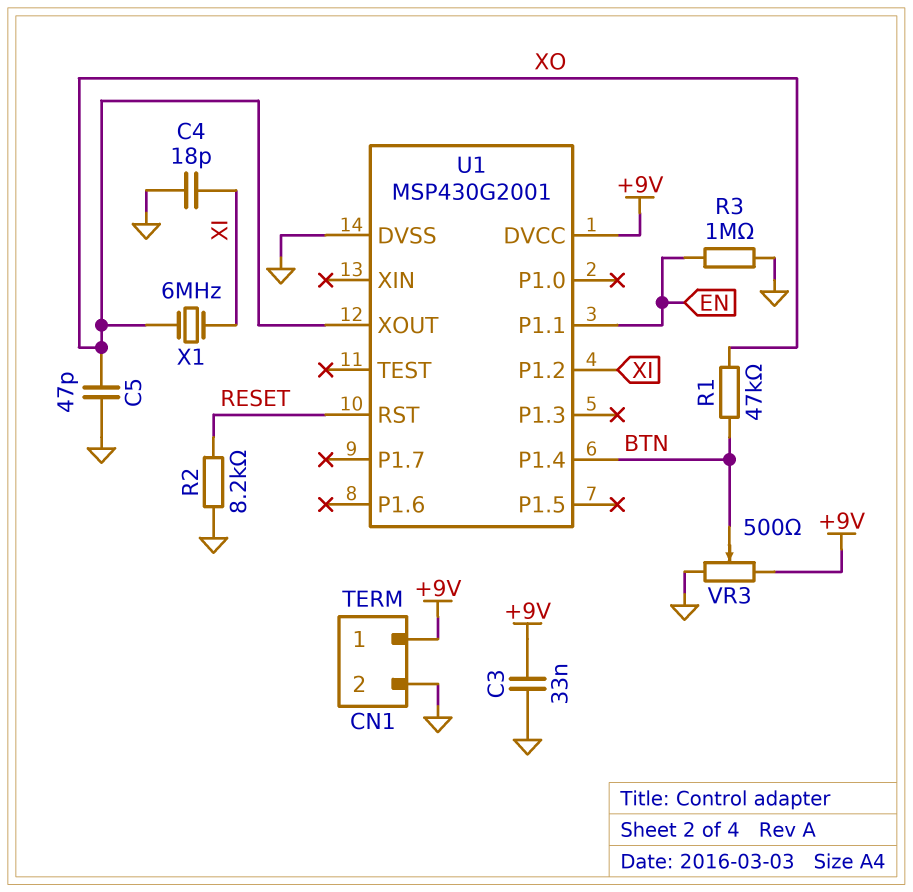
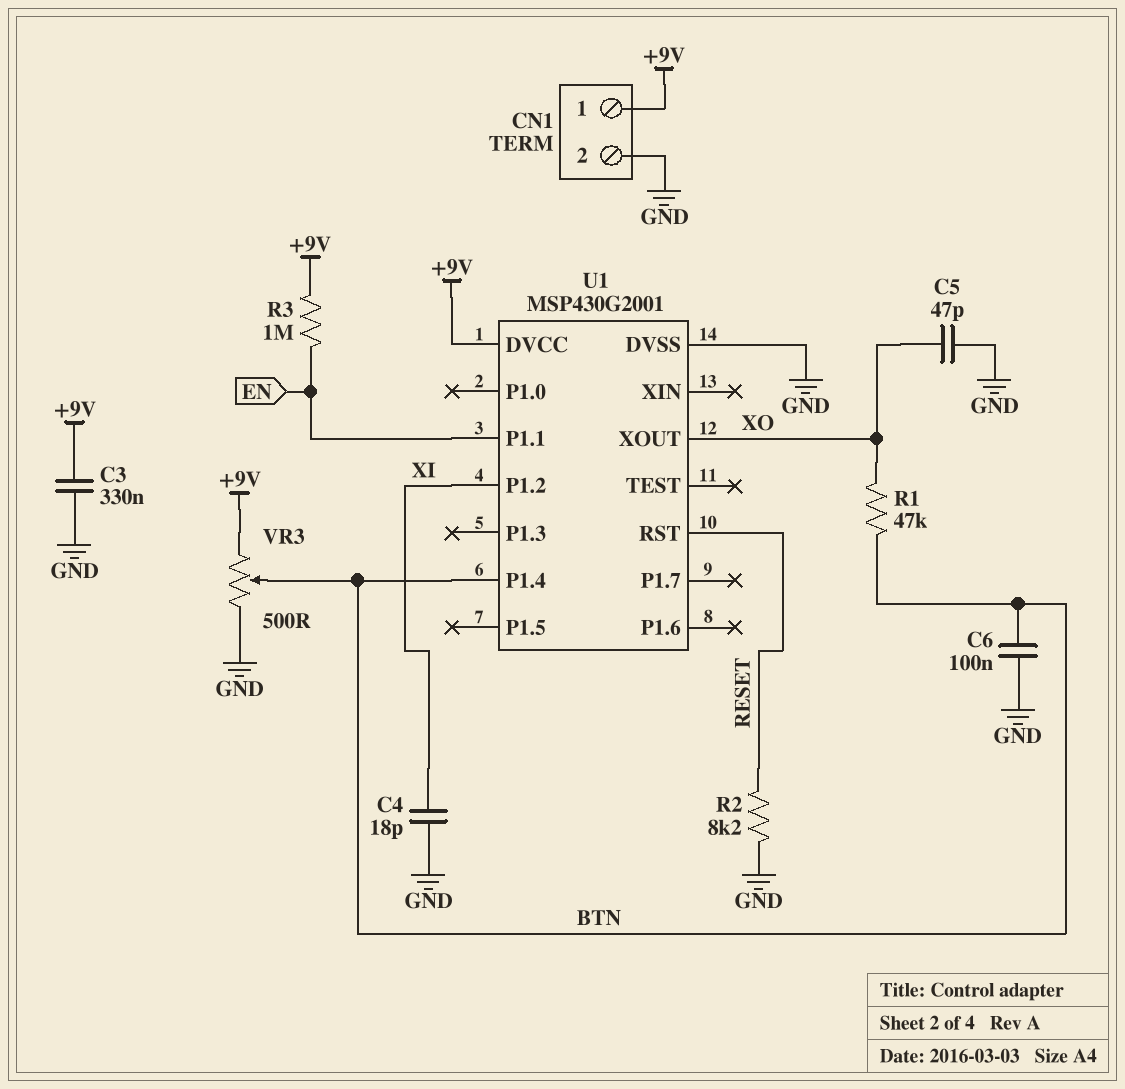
C3: 33nF (+9V, GND) -> 330nF (+9V, GND)
C6: none -> 100nF (BTN, GND)
R3: 1M (EN, GND) -> 1M (+9V, EN)
X1: 6MHz (XI, XO) -> none

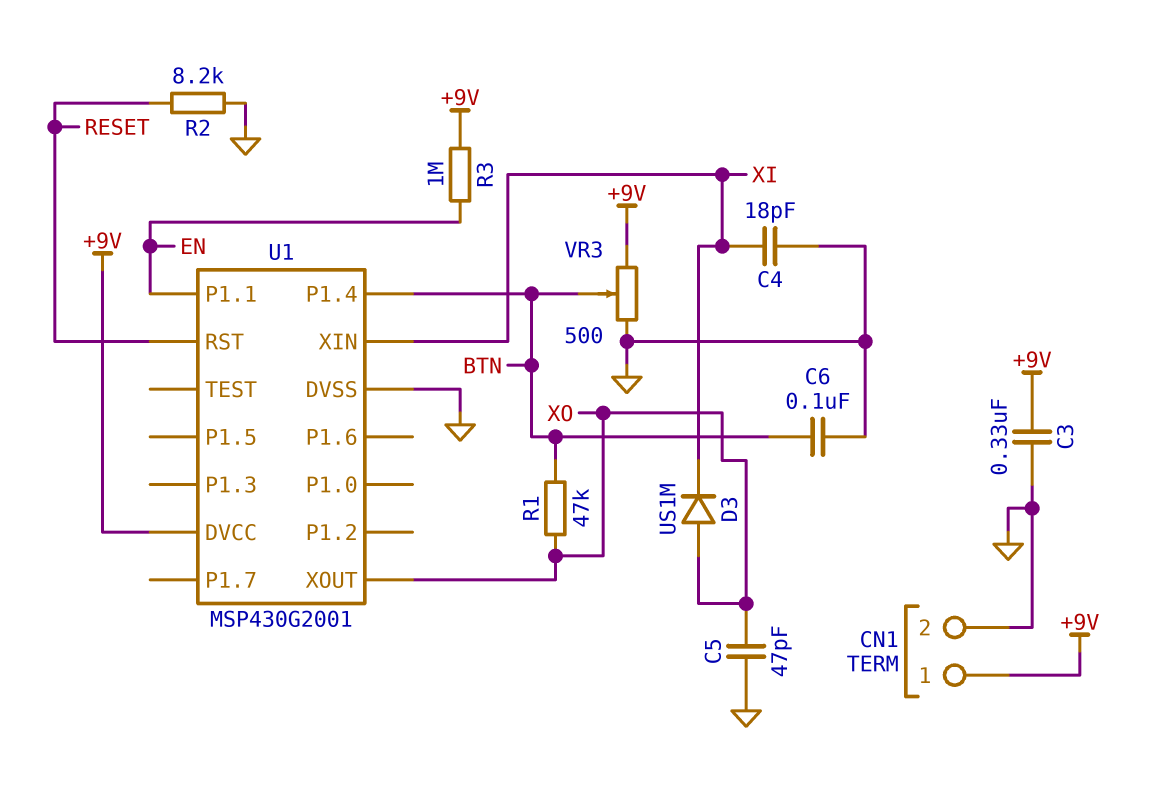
D3: none -> diode US1M (A XO, K XI)
U1 pin P1.2: XI -> none
U1 pin XIN: none -> XI

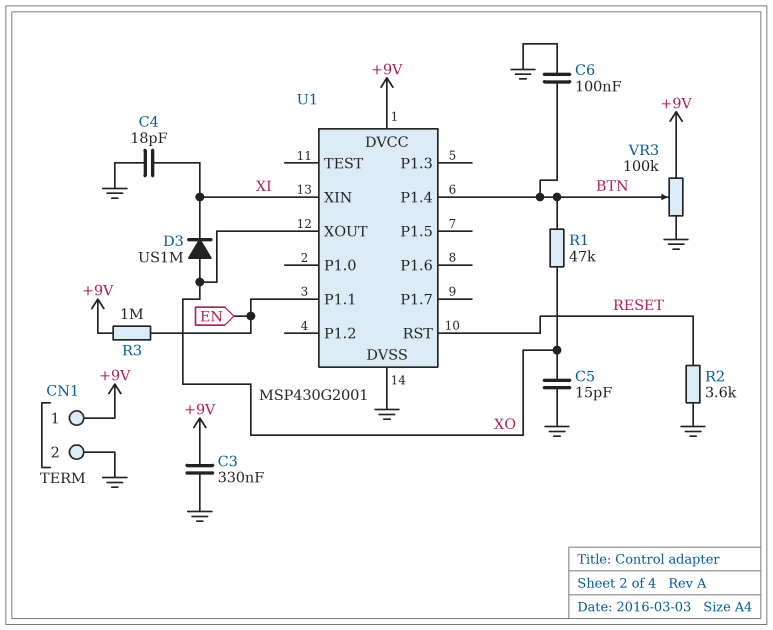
C5: 47pF (GND, XO) -> 15pF (GND, XO)
R2: 8.2k (GND, RESET) -> 3.6k (GND, RESET)
VR3: 500 (+9V, GND, wiper BTN) -> 100k (+9V, GND, wiper BTN)

